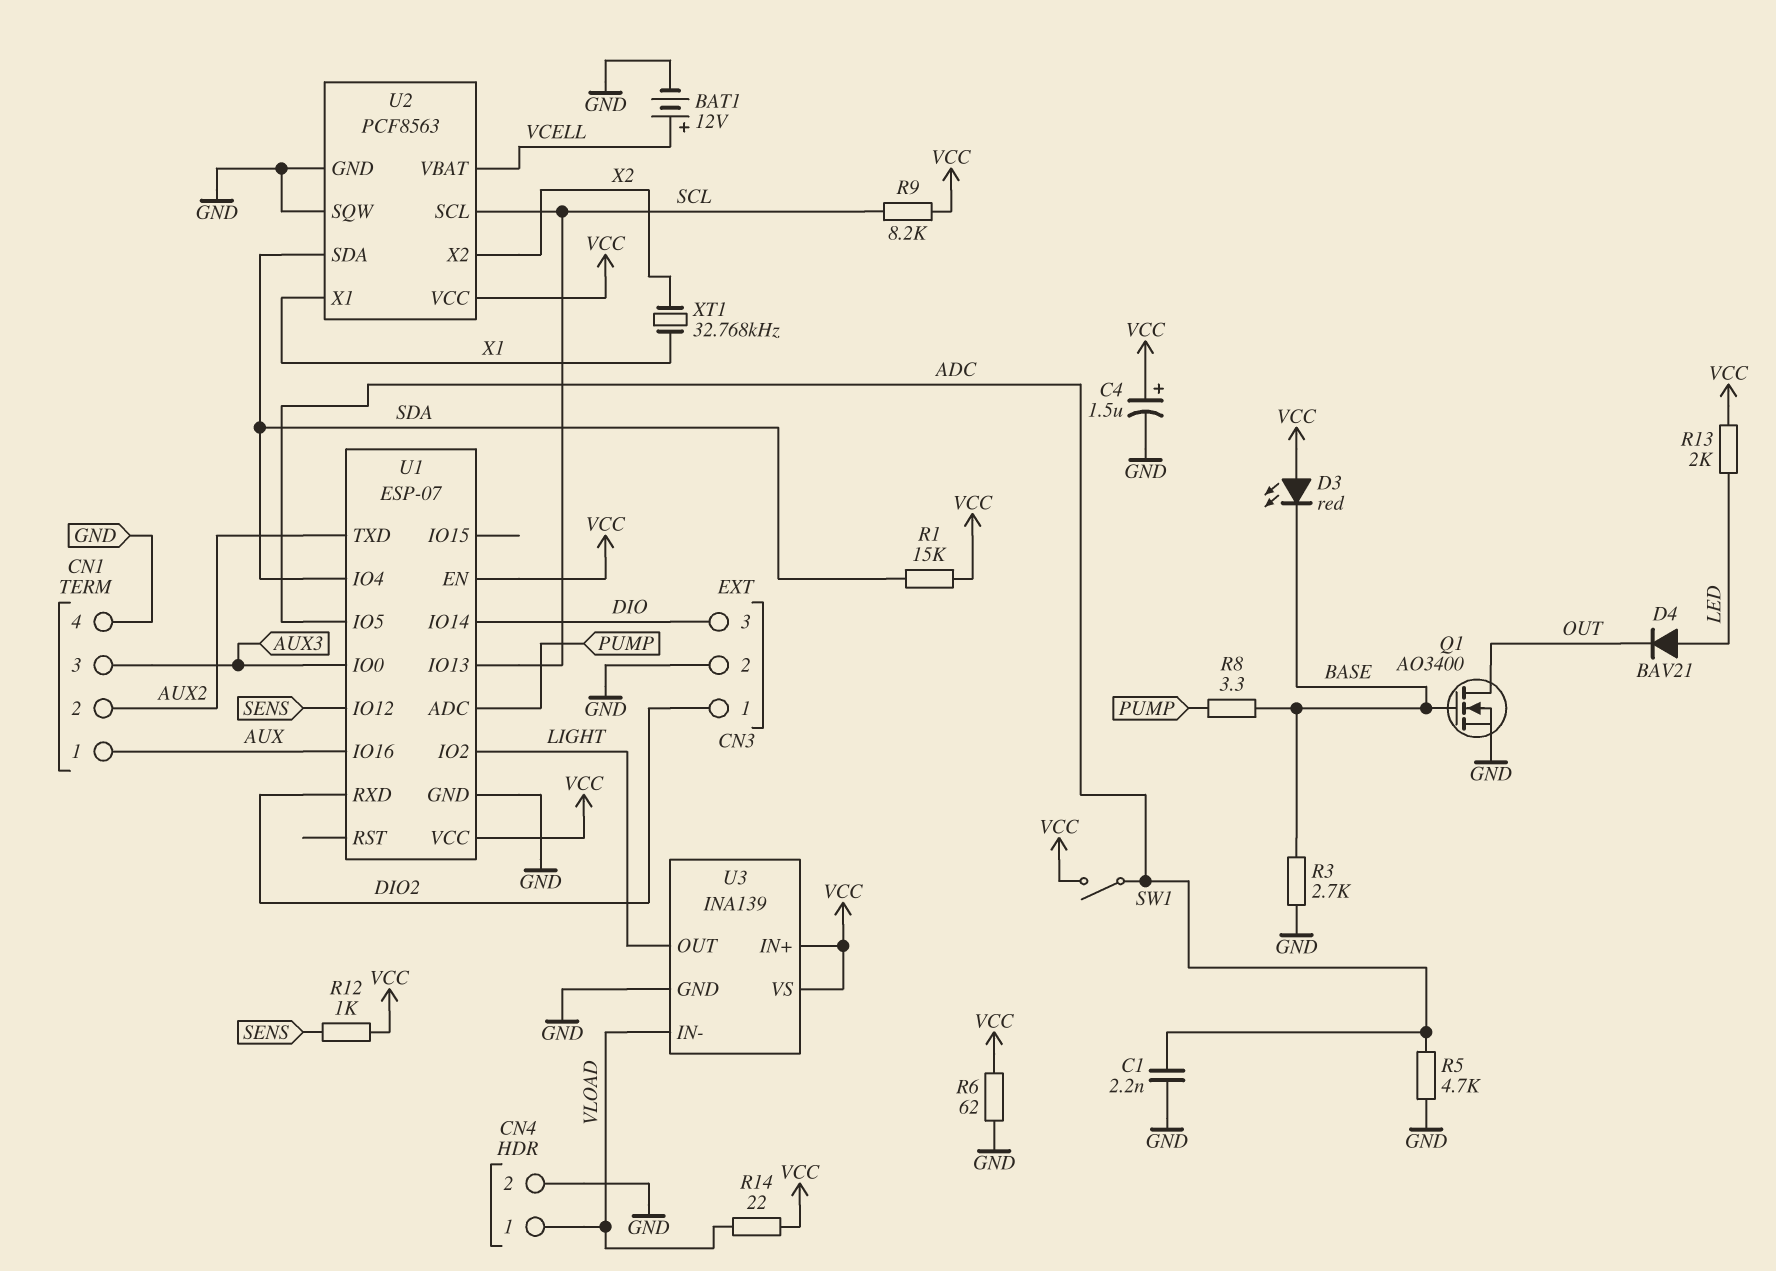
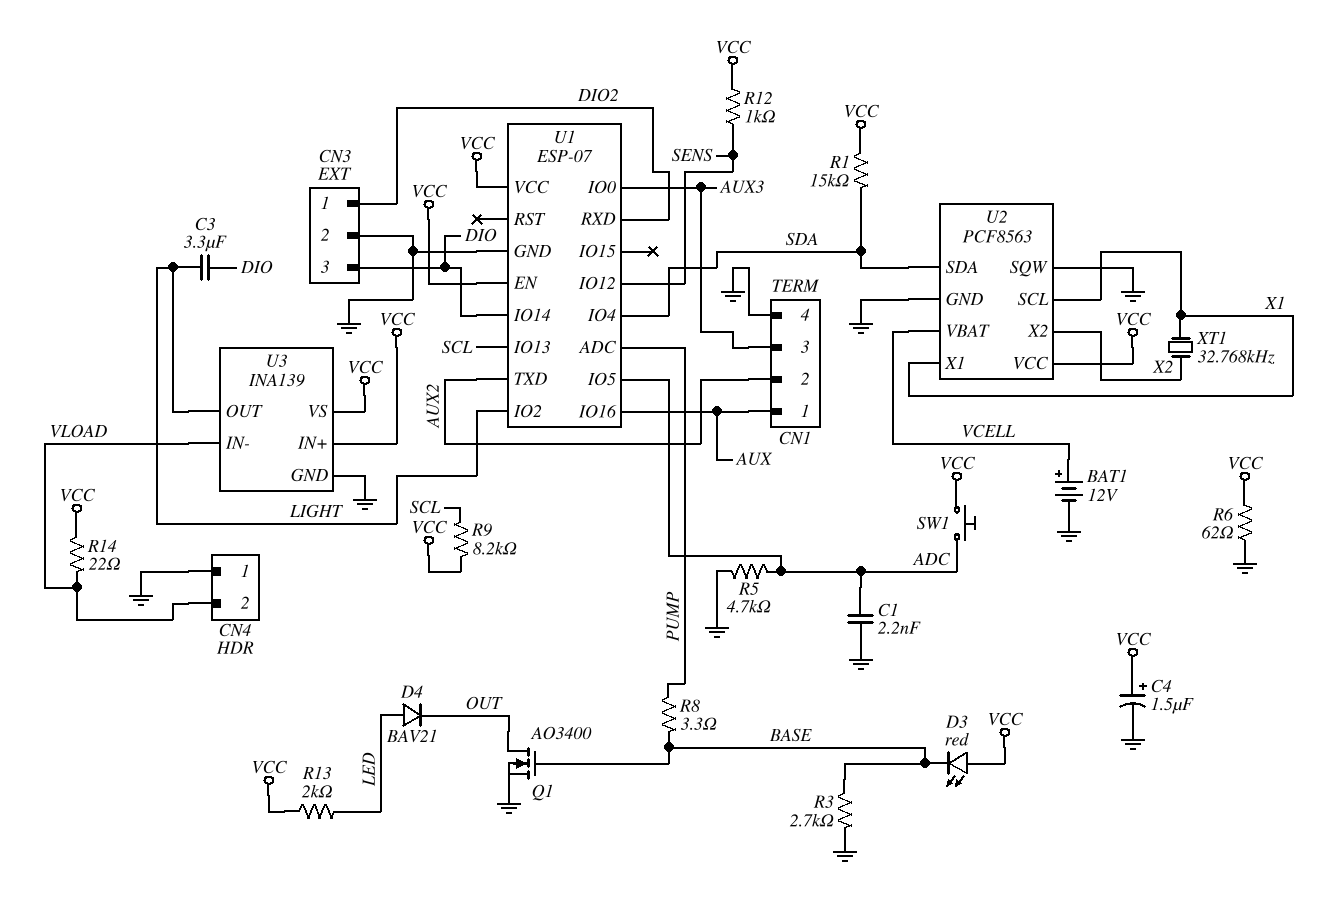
C3: none -> 3.3uF (DIO, LIGHT)
CN4 pin 1: VLOAD -> GND
CN4 pin 2: GND -> VLOAD
SW1: switch (ADC, VCC) -> button (ADC, VCC)
U2 pin SCL: SCL -> X1

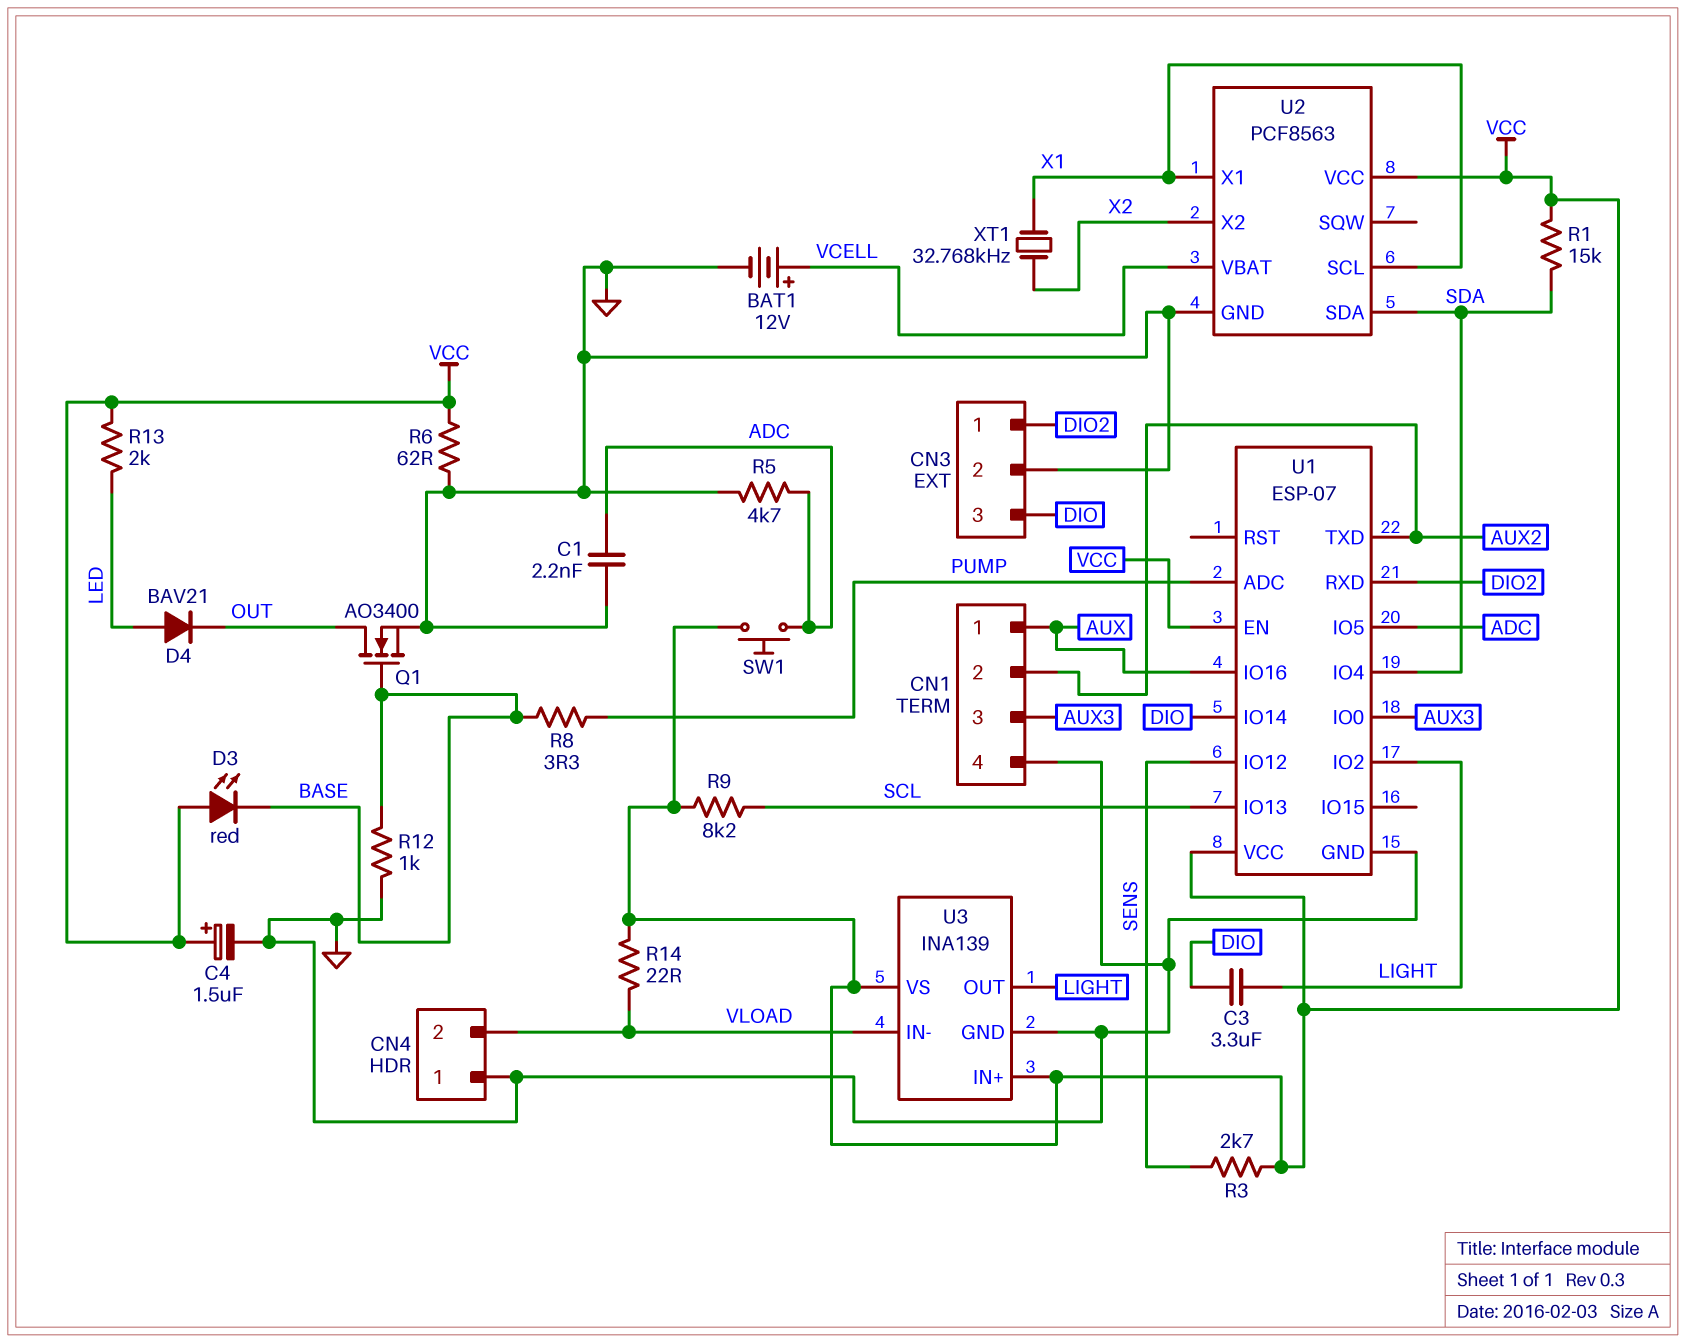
R3: 2.7k (BASE, GND) -> 2.7k (SENS, VCC)
R12: 1k (SENS, VCC) -> 1k (BASE, GND)
U2 pin SQW: GND -> none

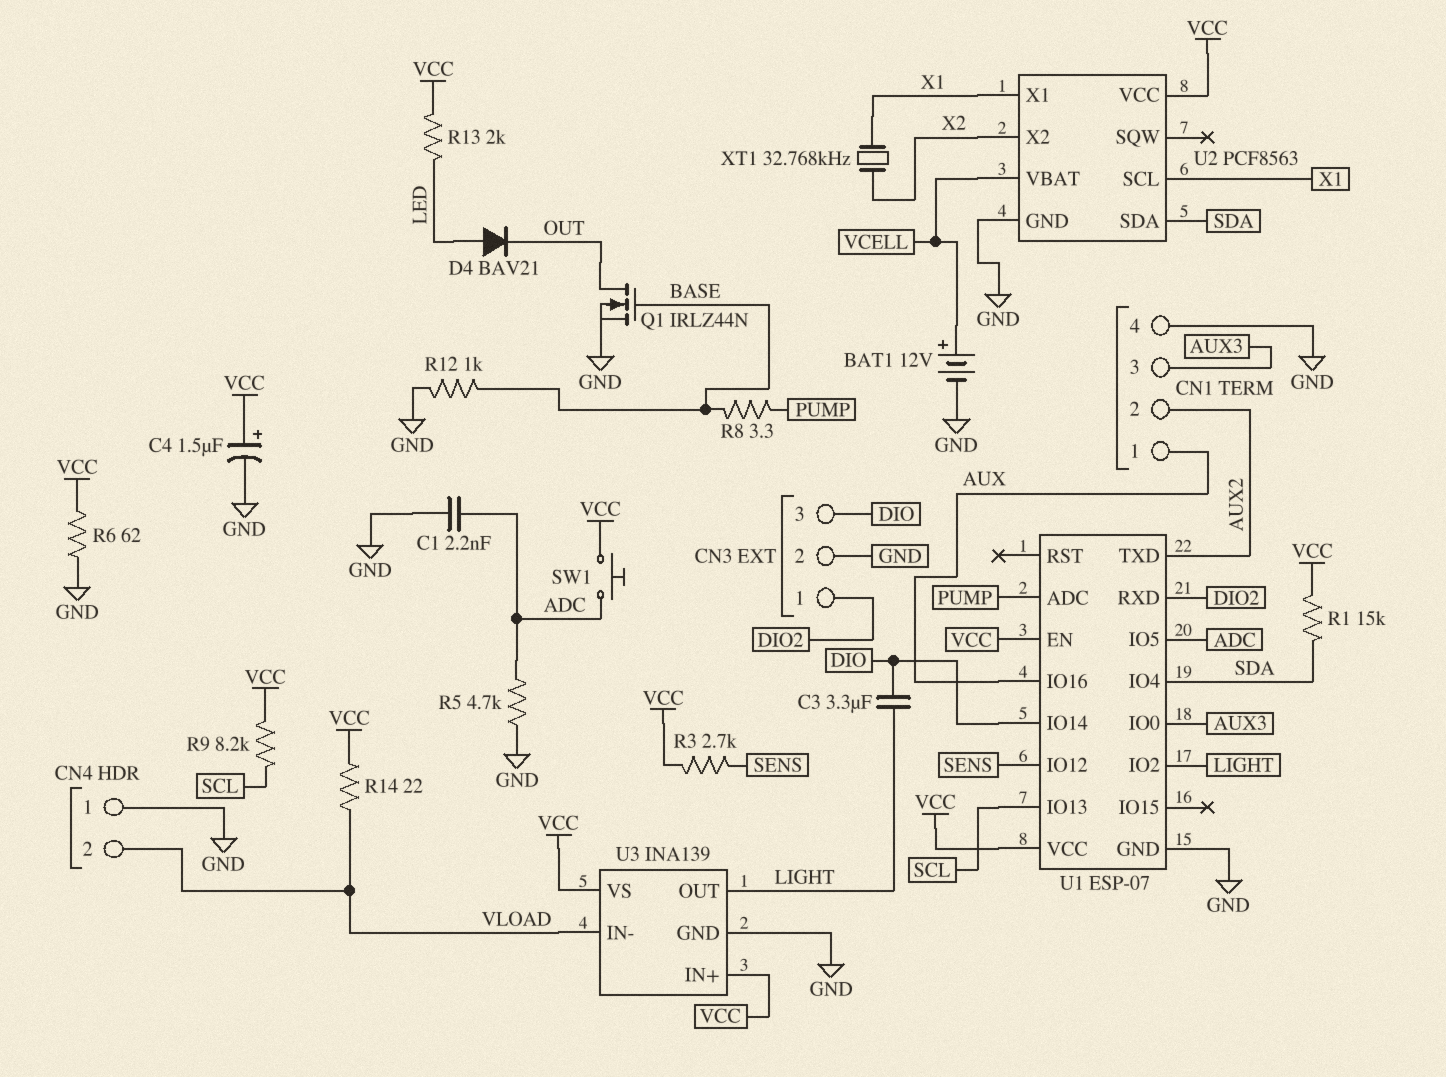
D3: LED red (A VCC, K BASE) -> none
Q1: NMOS AO3400 (G BASE, D OUT, S GND) -> NMOS IRLZ44N (G BASE, D OUT, S GND)

